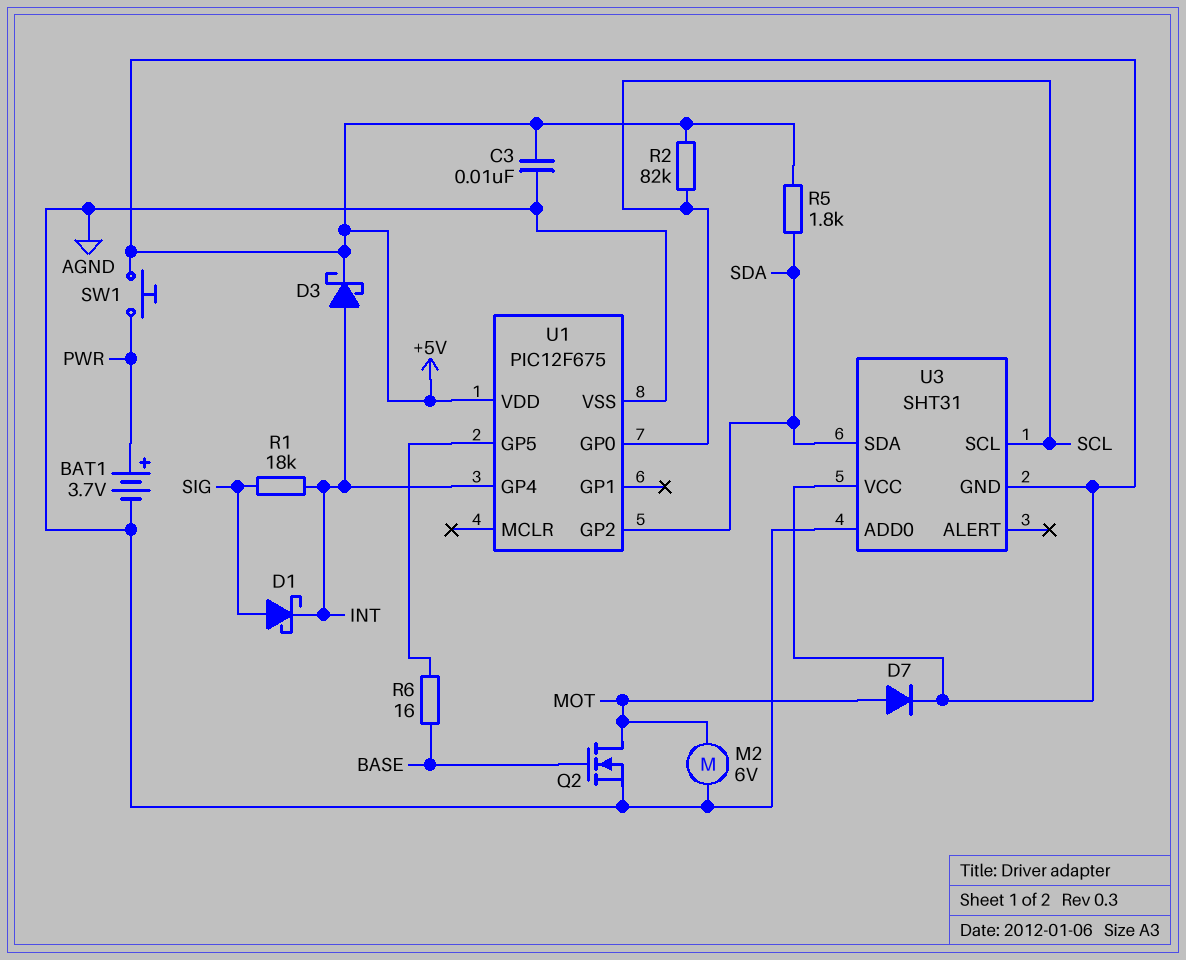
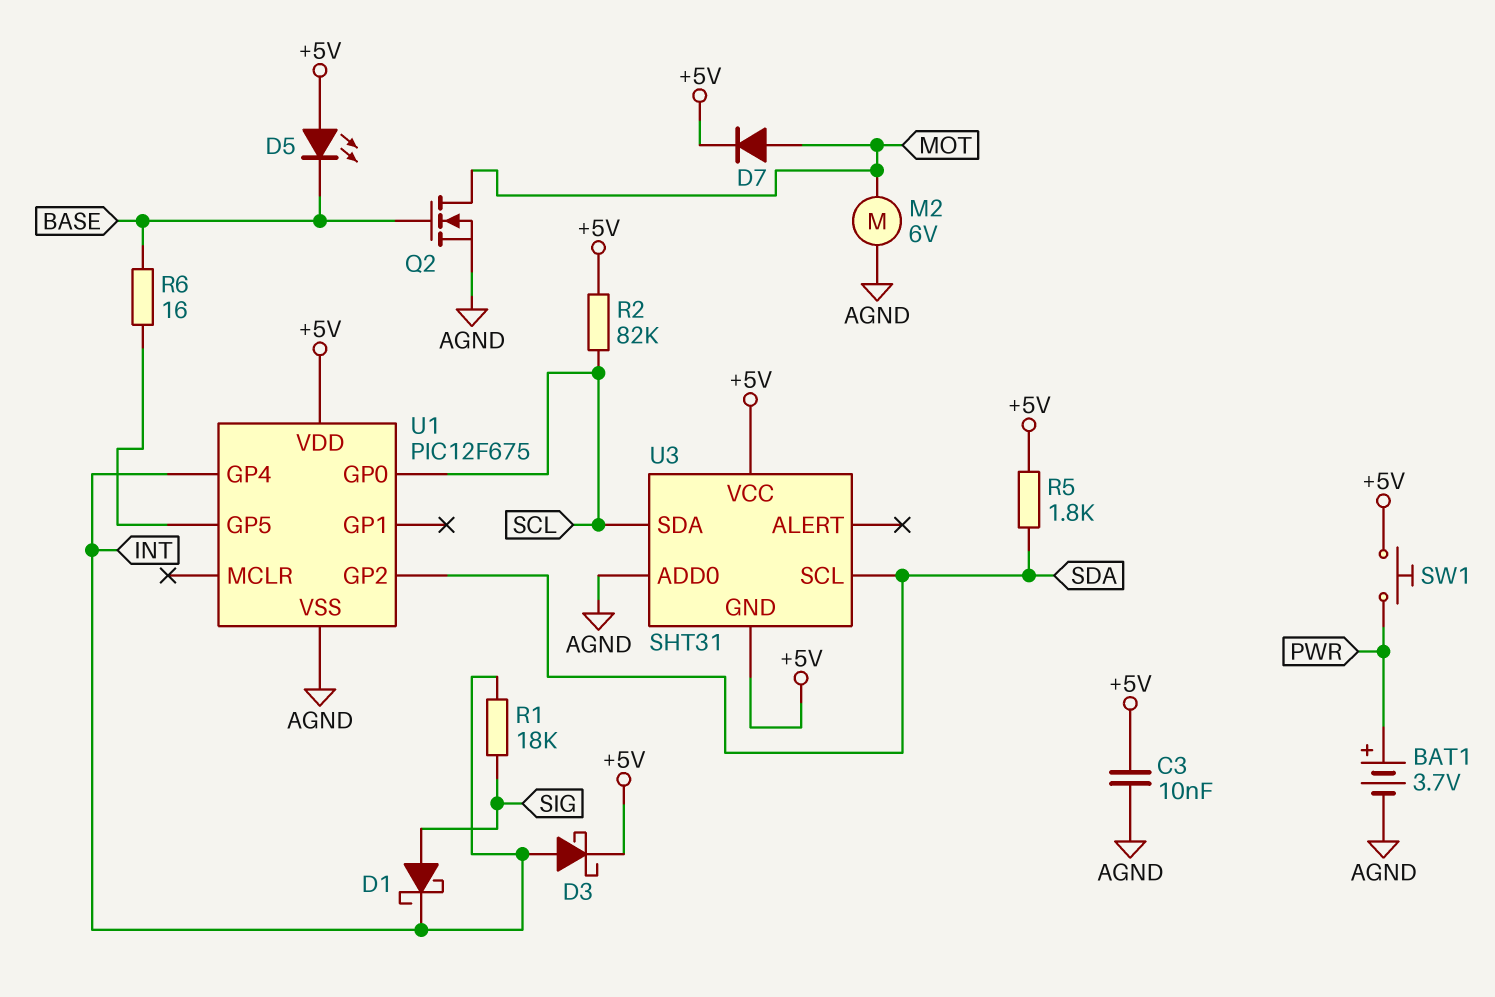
D5: none -> LED (A +5V, K BASE)
U3 pin SCL: SCL -> SDA
U3 pin SDA: SDA -> SCL

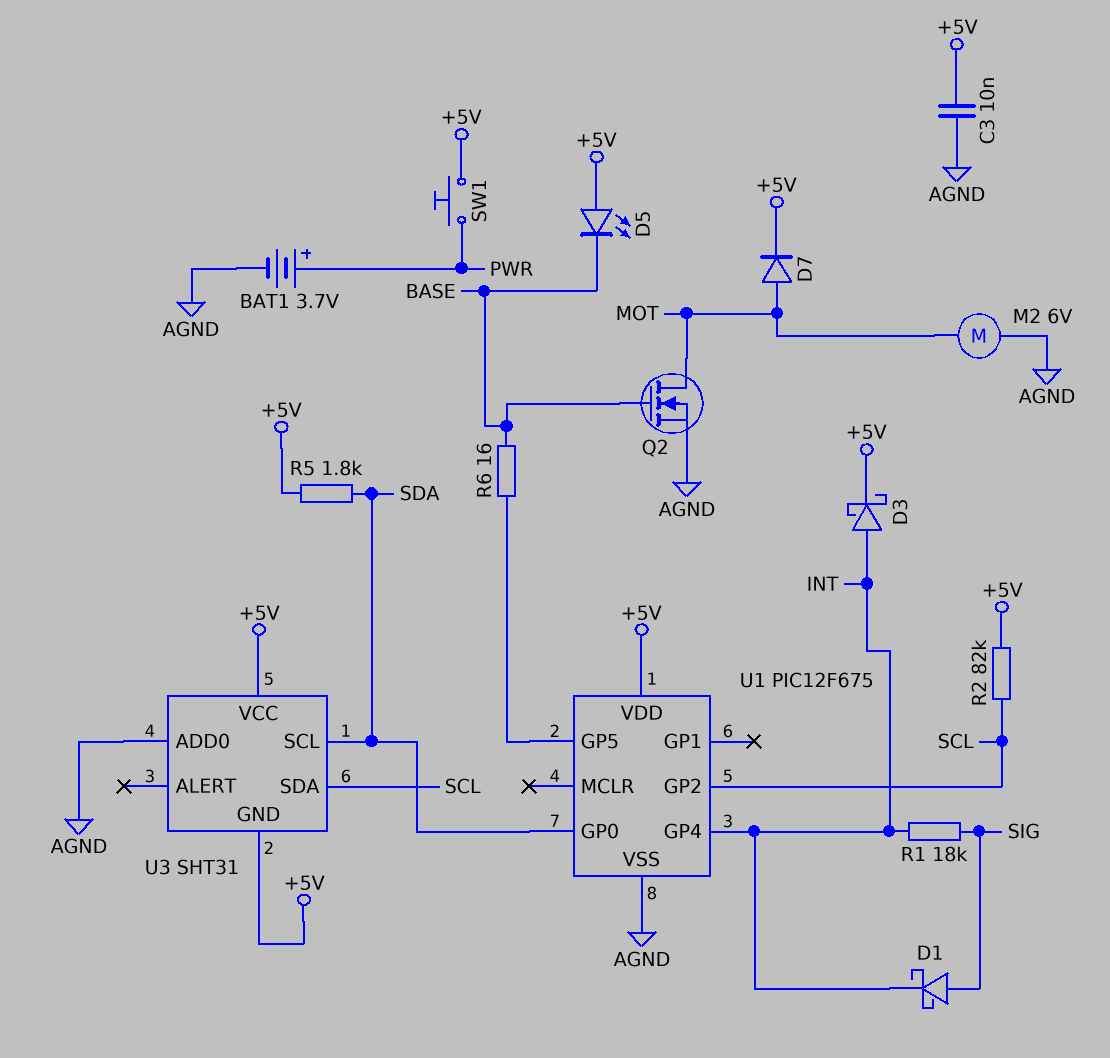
U1 pin GP0: SCL -> SDA
U1 pin GP2: SDA -> SCL

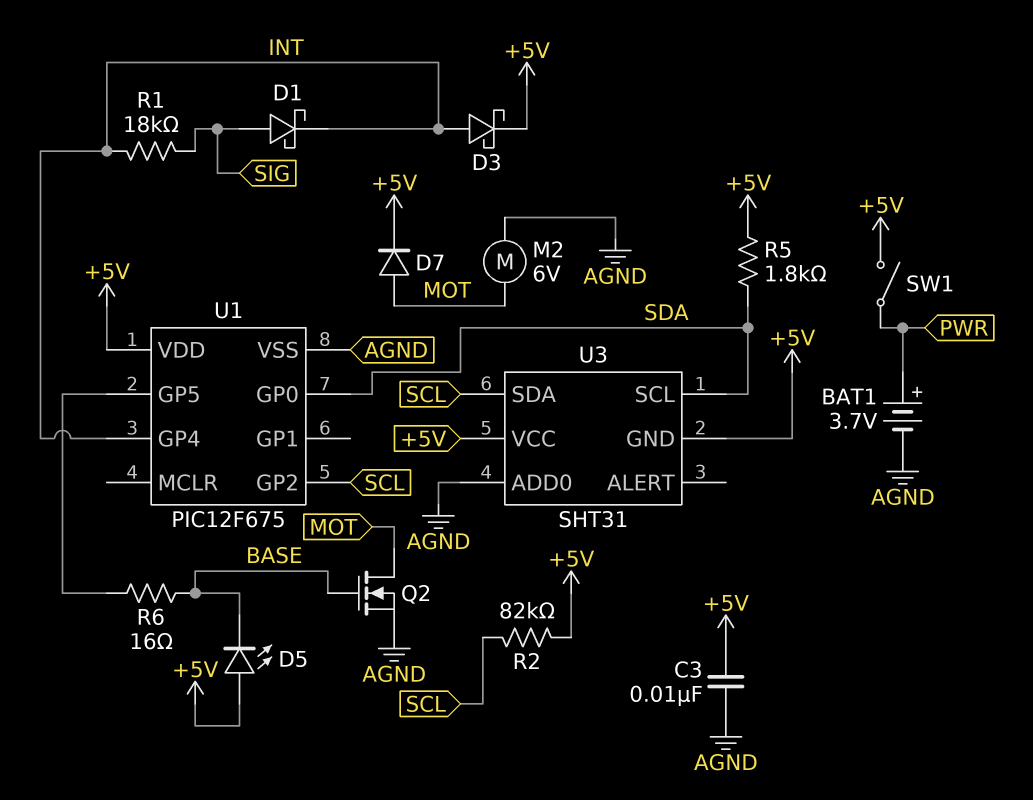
SW1: button (+5V, PWR) -> switch (+5V, PWR)

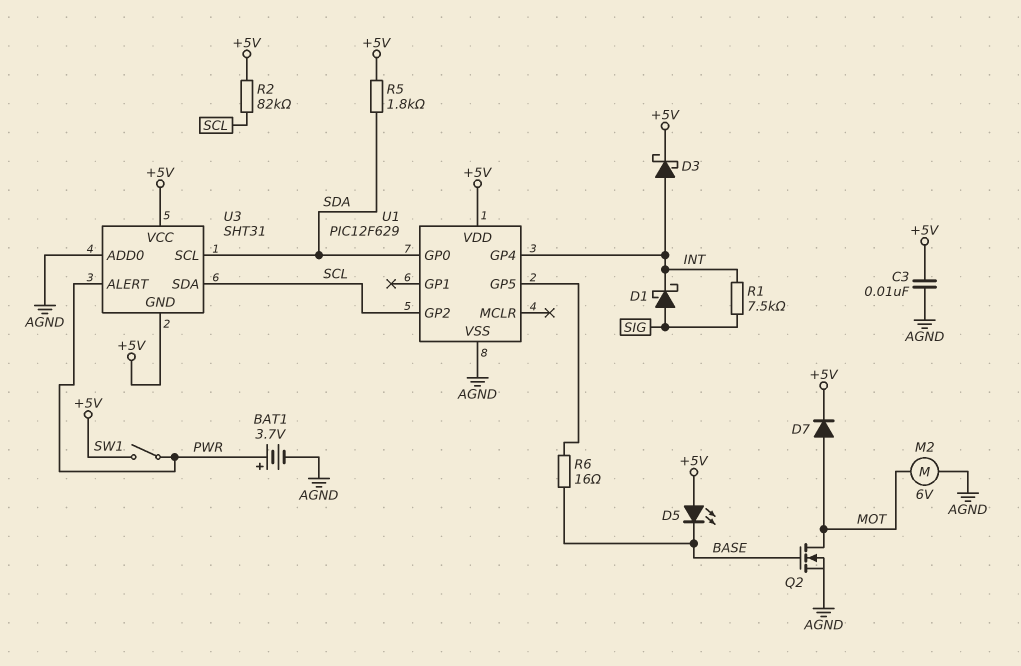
R1: 18k (INT, SIG) -> 7.5k (INT, SIG)
U1: PIC12F675 -> PIC12F629
U3 pin ALERT: none -> PWR

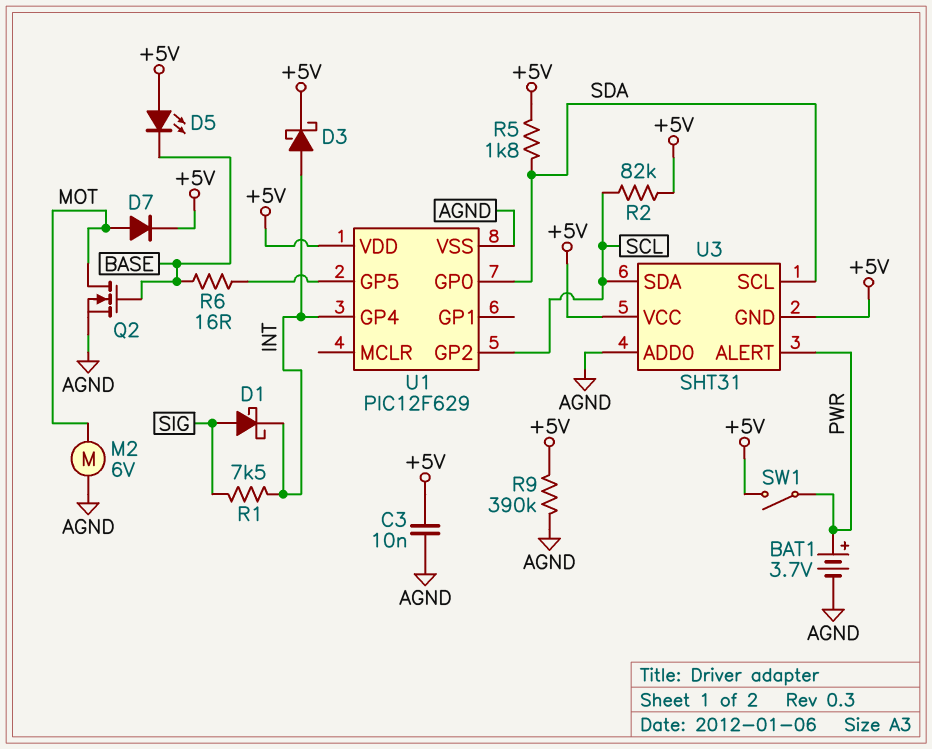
R9: none -> 390k (+5V, AGND)

